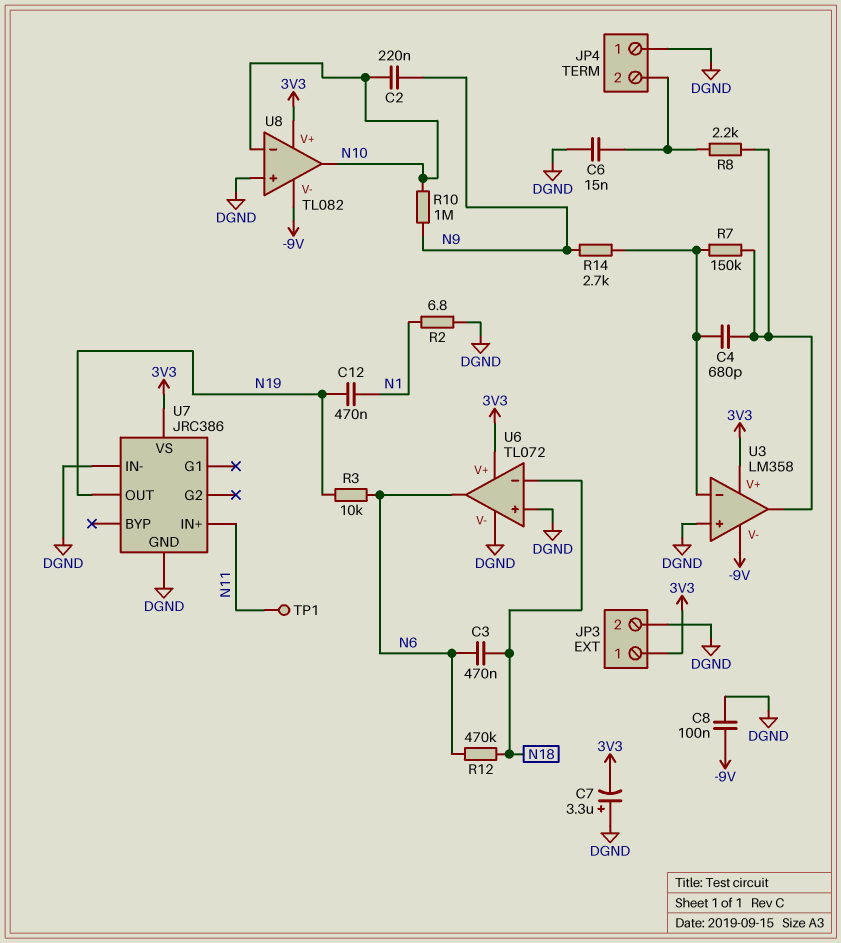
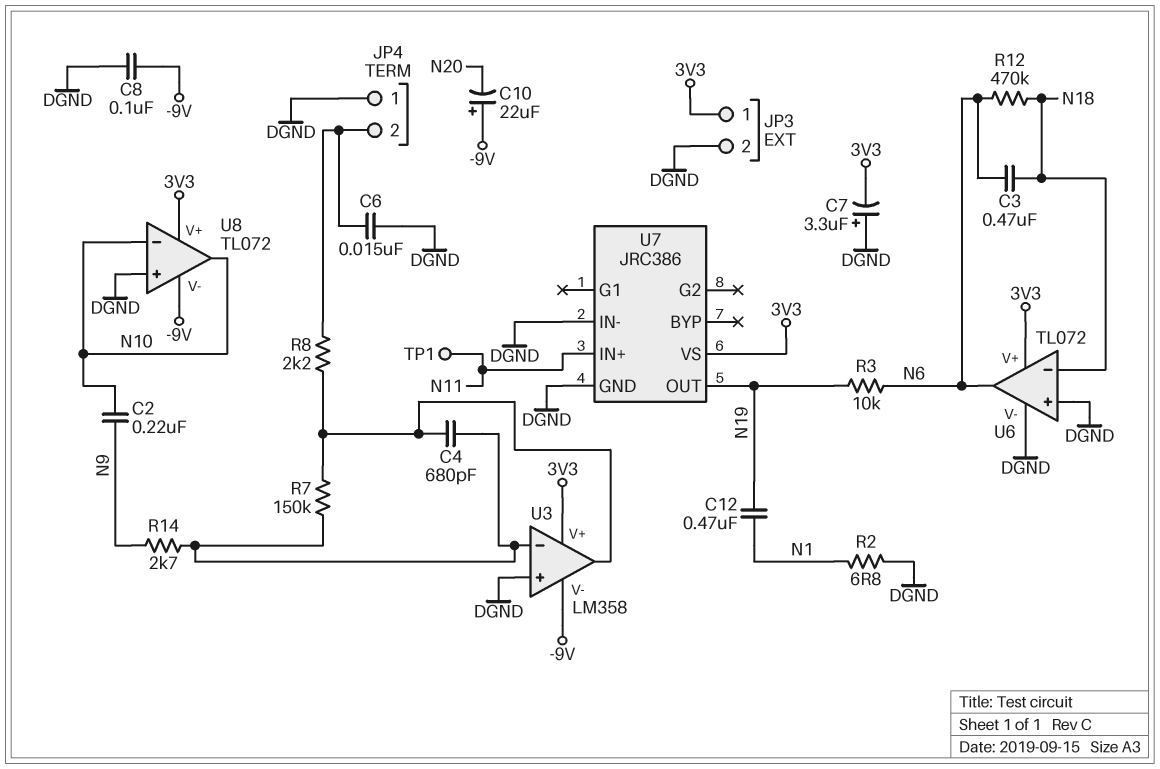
C10: none -> 22uF (plus -9V, minus N20)
R10: 1M (N9, N10) -> none
U8: TL082 -> TL072

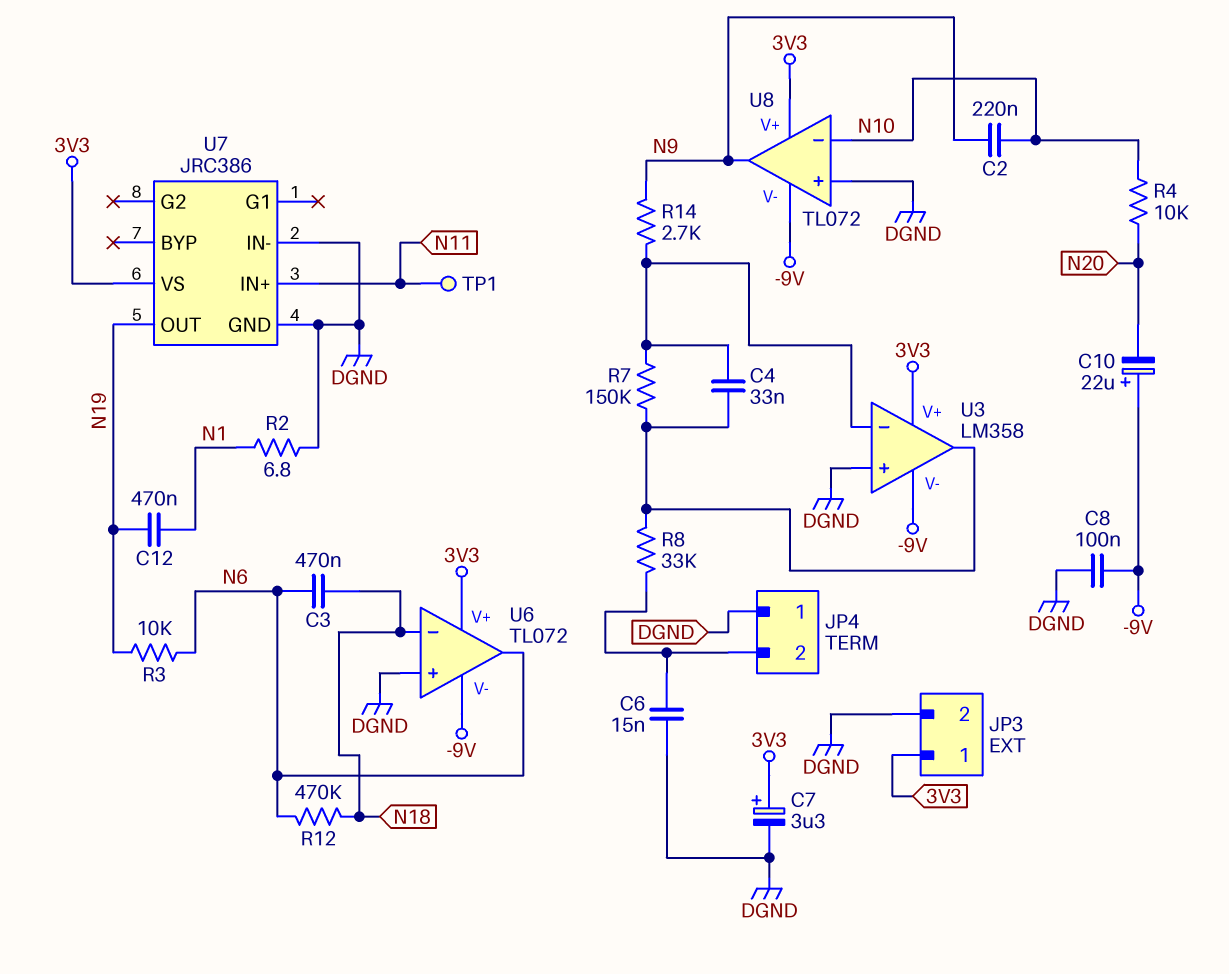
C4: 680pF (U3/in-, U3/out) -> 33nF (U3/in-, U3/out)
C7: 3.3uF (plus DGND, minus 3V3) -> 3.3uF (plus 3V3, minus DGND)
R4: none -> 10k (N10, N20)
R8: 2.2k (JP4/2, U3/out) -> 33k (JP4/2, U3/out)
U6 pin V-: DGND -> -9V
U8 pin out: N10 -> N9

